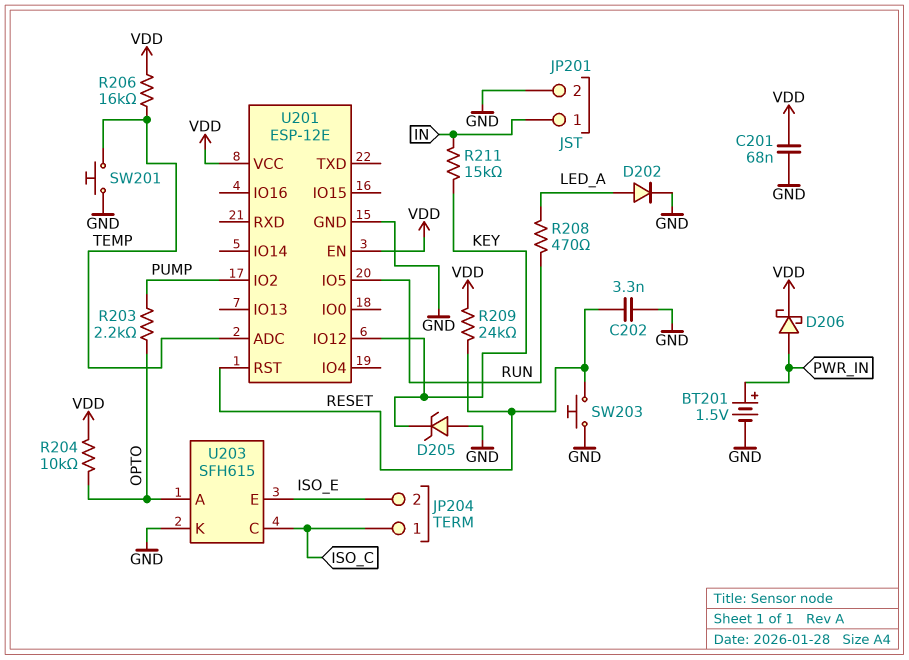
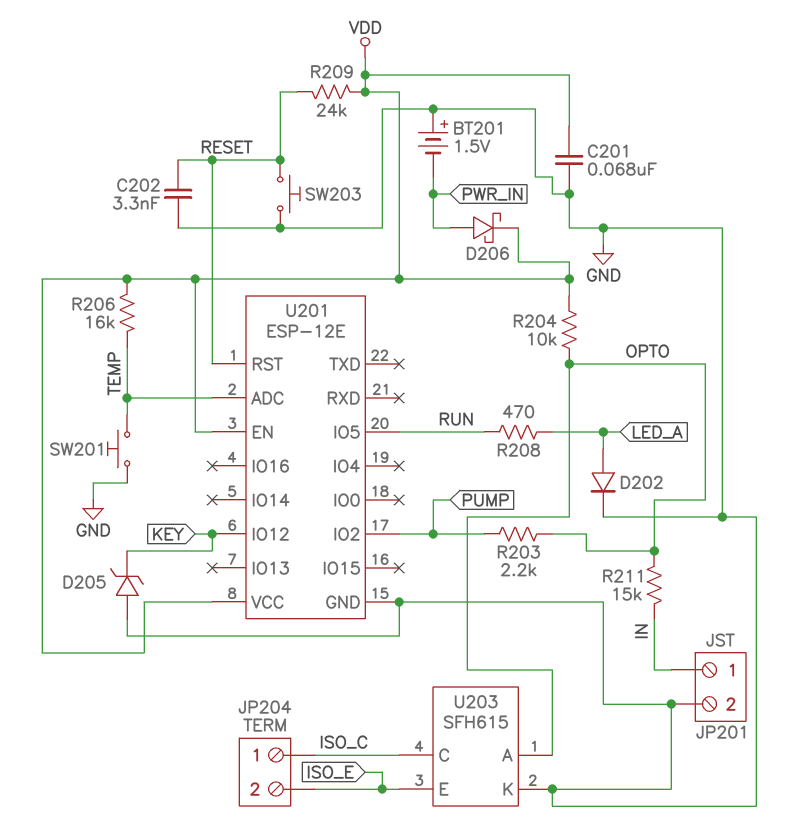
BT201: 1.5V (plus PWR_IN, minus GND) -> 1.5V (plus GND, minus PWR_IN)
R211: 15k (IN, KEY) -> 15k (IN, OPTO)

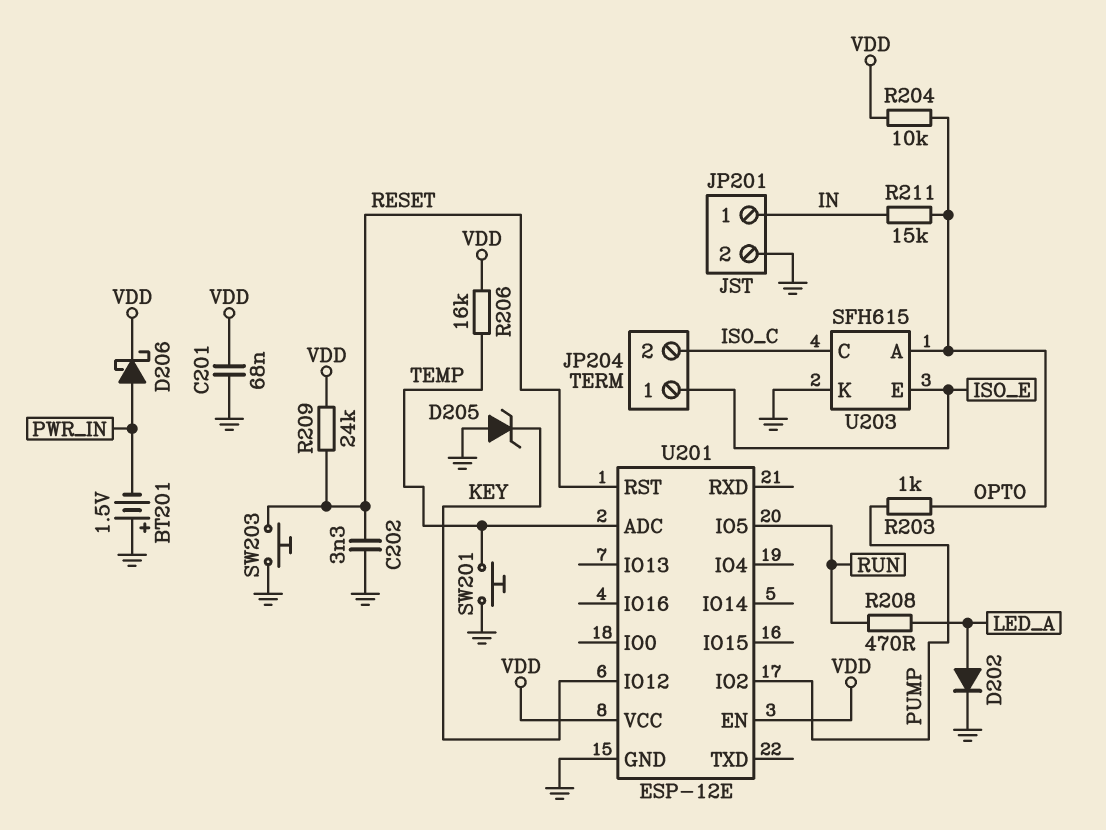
JP204 pin 1: ISO_C -> ISO_E
JP204 pin 2: ISO_E -> ISO_C
R203: 2.2k (OPTO, PUMP) -> 1k (OPTO, PUMP)

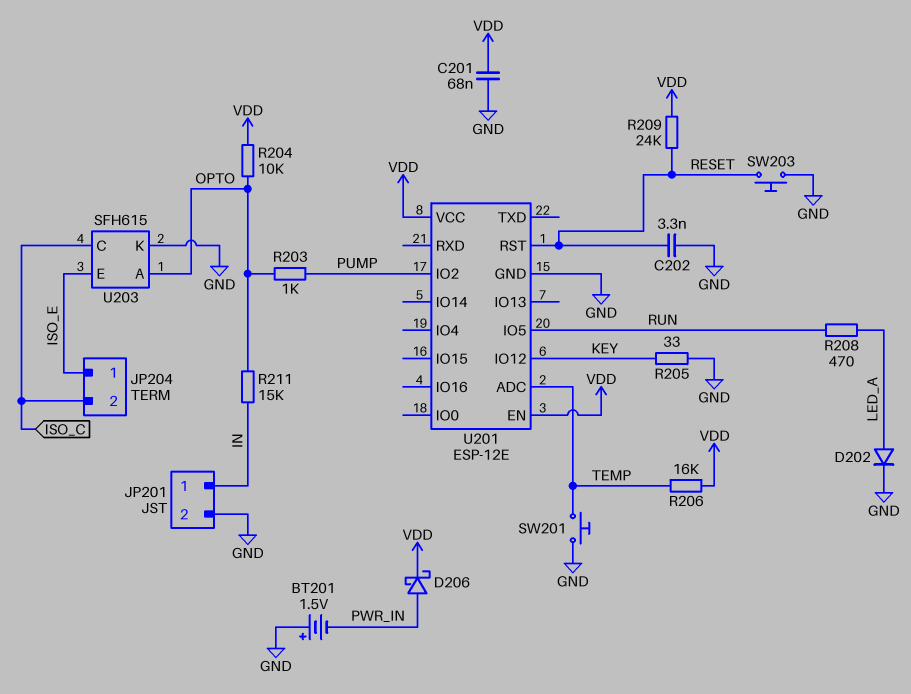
D205: zener (A GND, K KEY) -> none
R205: none -> 33 (GND, KEY)

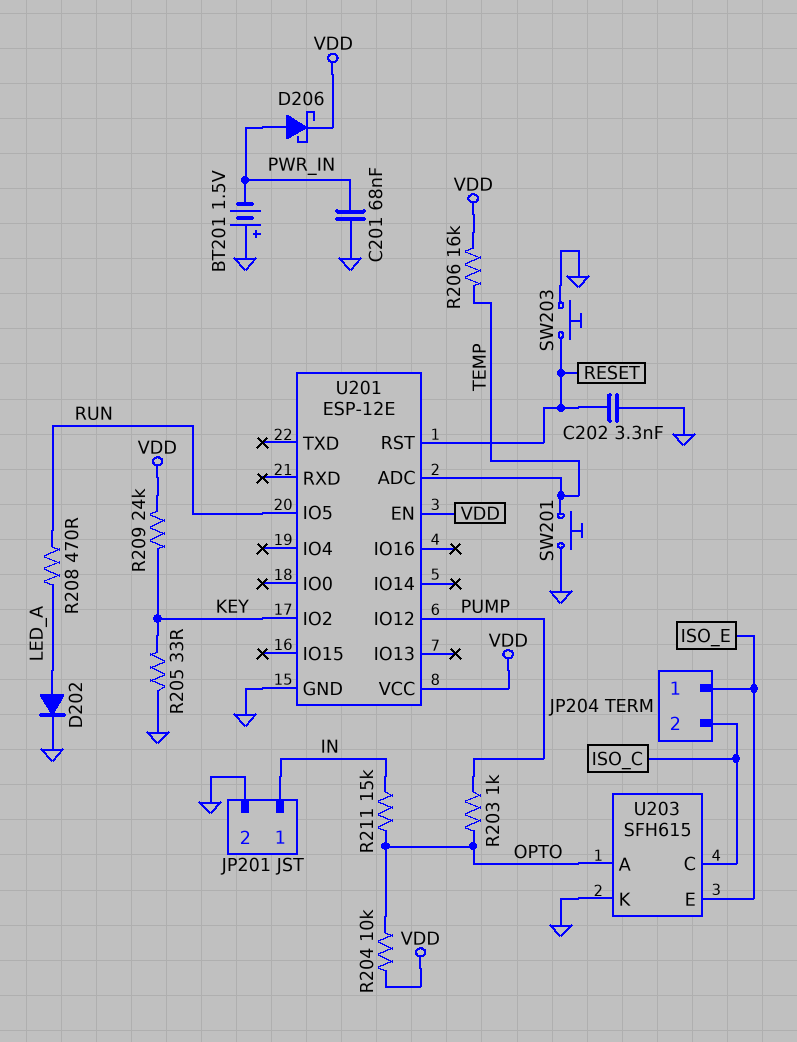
C201: 68nF (GND, VDD) -> 68nF (GND, PWR_IN)
R209: 24k (RESET, VDD) -> 24k (KEY, VDD)
U201 pin IO2: PUMP -> KEY
U201 pin IO12: KEY -> PUMP

